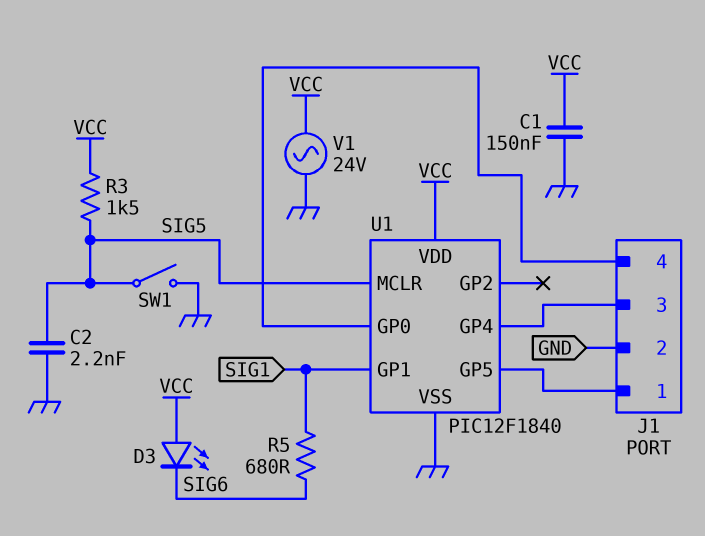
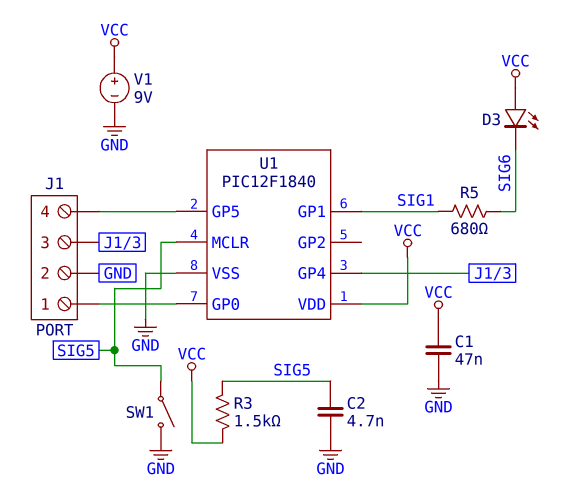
C1: 150nF (GND, VCC) -> 47nF (GND, VCC)
C2: 2.2nF (GND, SIG5) -> 4.7nF (GND, SIG5)
U1 pin GP0: J1/4 -> J1/1
U1 pin GP5: J1/1 -> J1/4
V1: AC 24V (GND, VCC) -> 9V (plus VCC, minus GND)

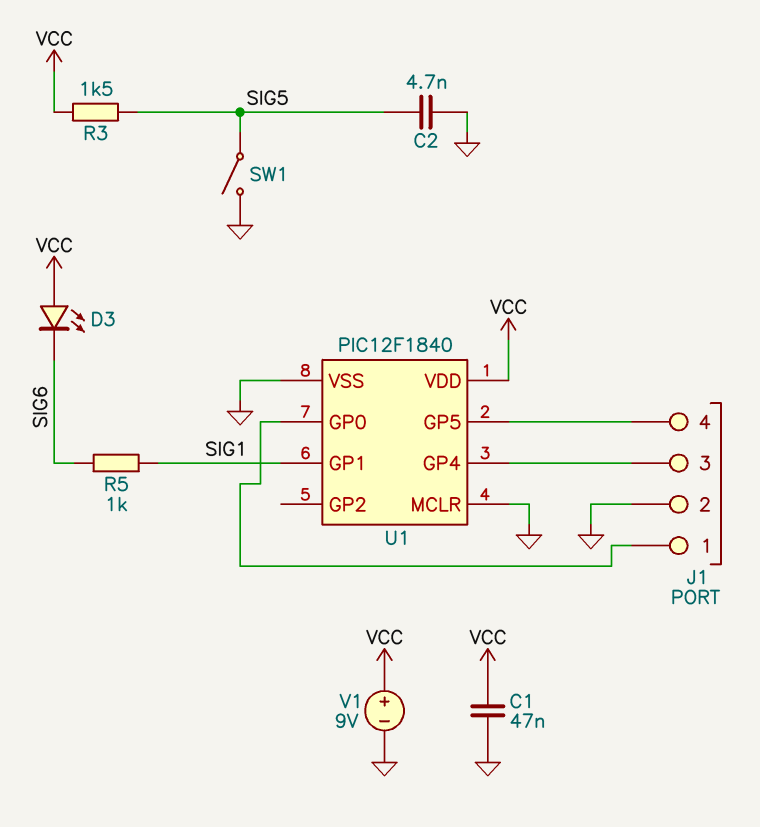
R5: 680 (SIG1, SIG6) -> 1k (SIG1, SIG6)
U1 pin MCLR: SIG5 -> GND

